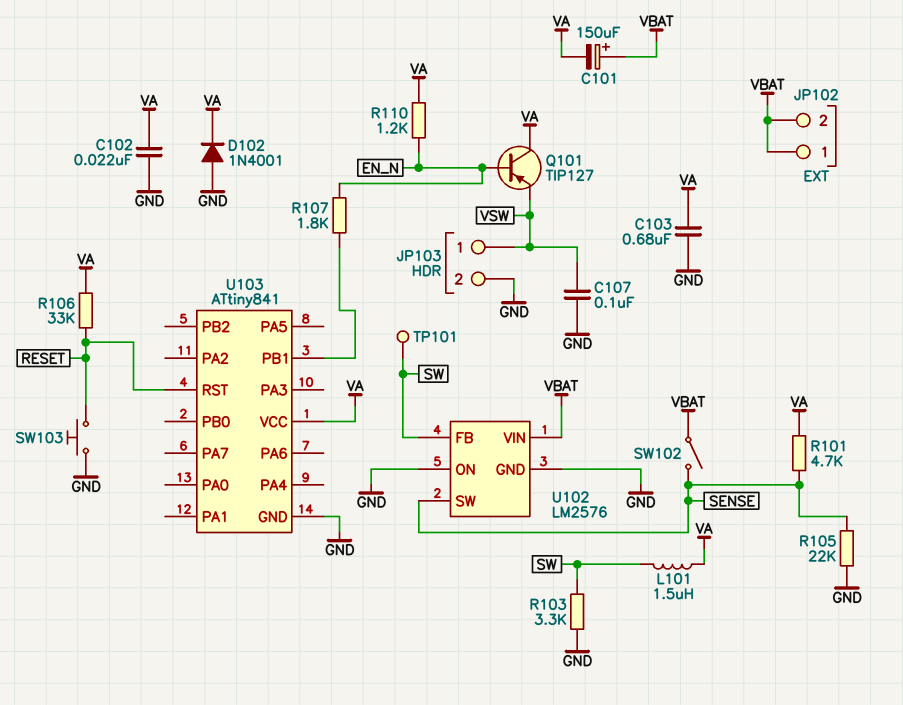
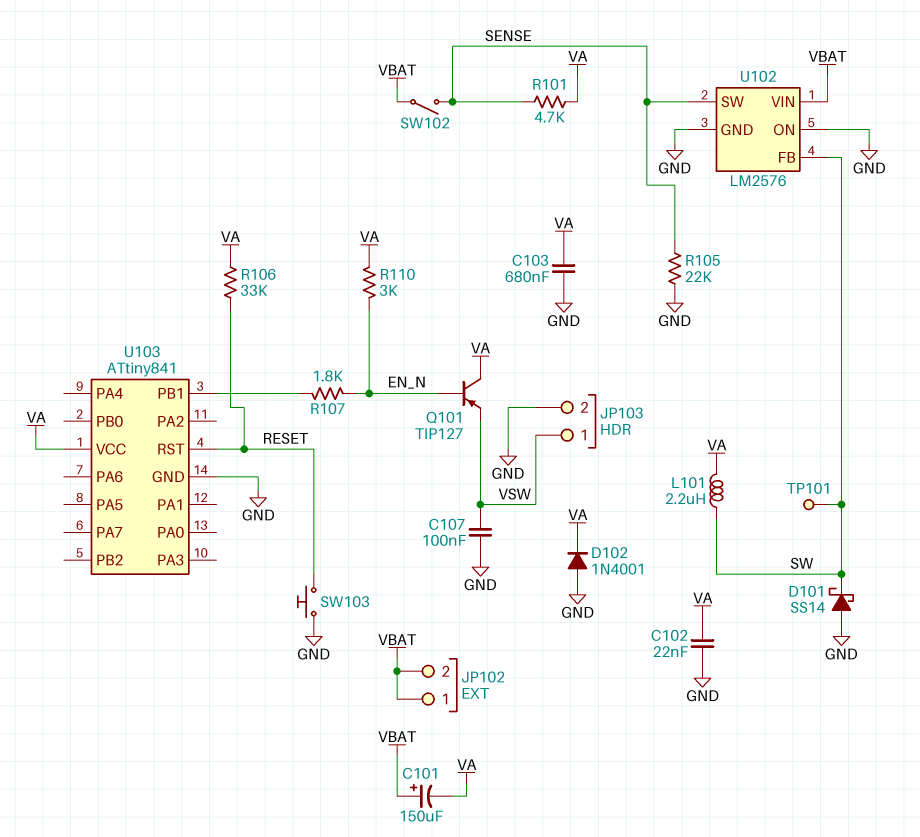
D101: none -> schottky SS14 (A GND, K SW)
L101: 1.5uH (SW, VA) -> 2.2uH (SW, VA)
R103: 3.3k (GND, SW) -> none
R110: 1.2k (EN_N, VA) -> 3k (EN_N, VA)

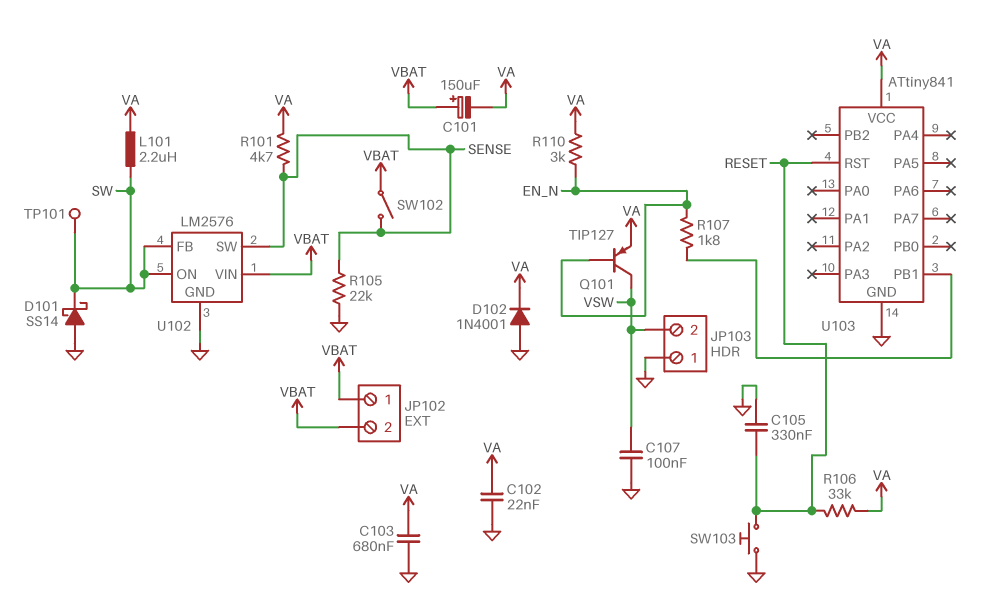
C105: none -> 330nF (GND, RESET)
JP103 pin 1: VSW -> GND
JP103 pin 2: GND -> VSW
Q101: PNP TIP127 (B EN_N, C VA, E VSW) -> PNP TIP127 (B EN_N, C VSW, E VA)
U102 pin ON: GND -> SW

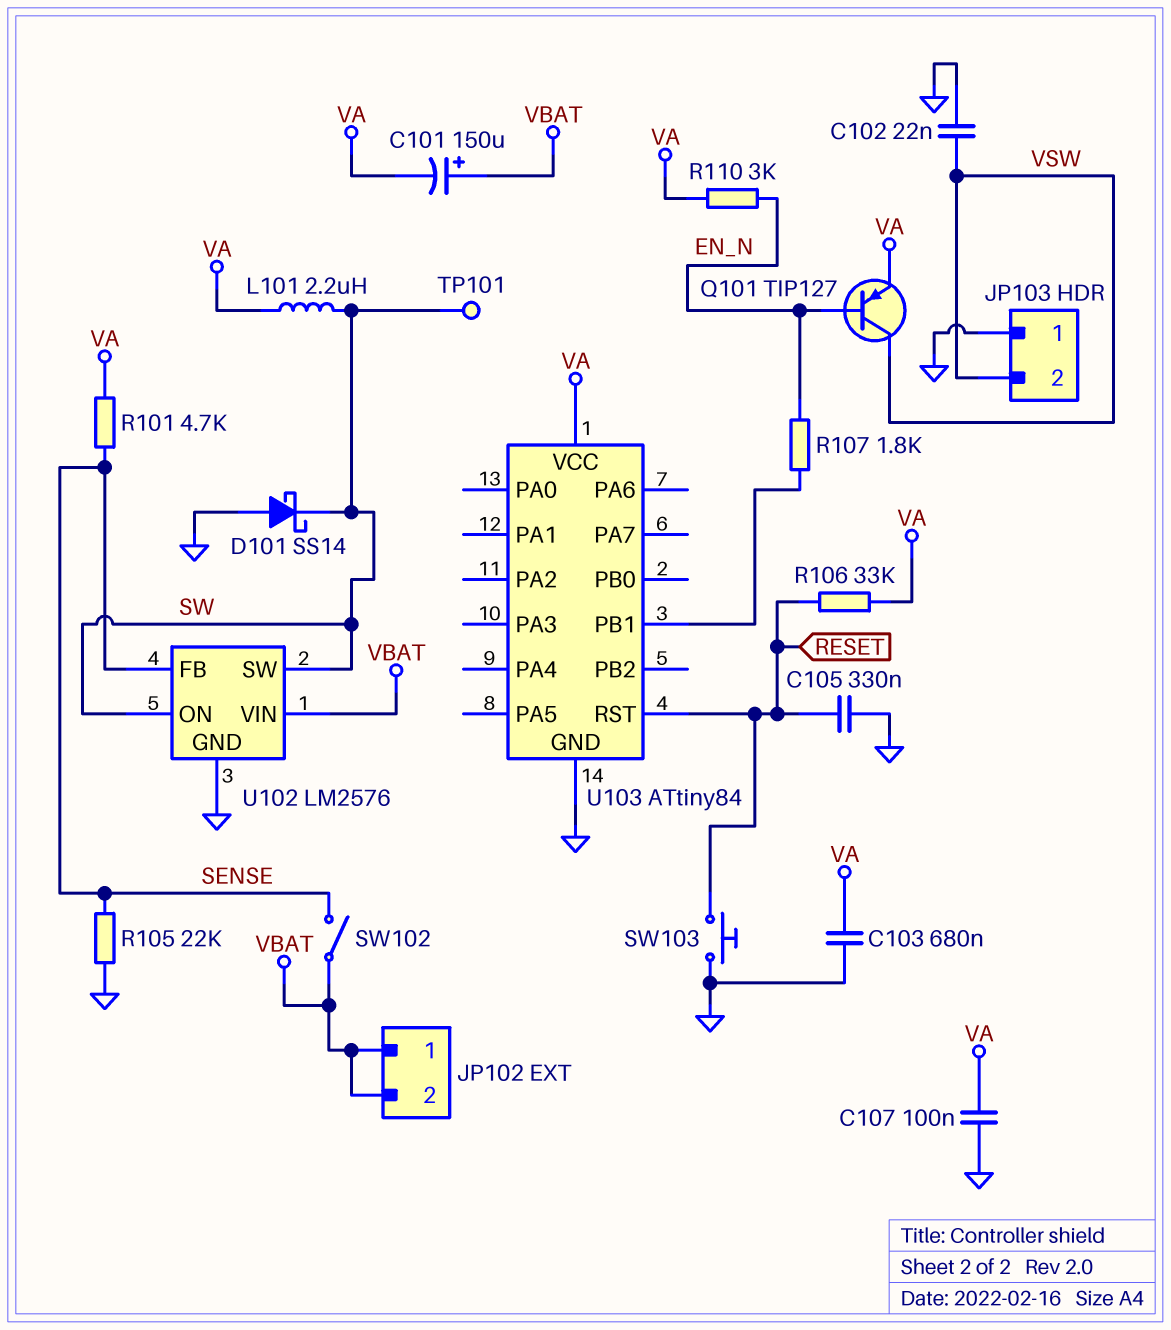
C102: 22nF (GND, VA) -> 22nF (GND, VSW)
C107: 100nF (GND, VSW) -> 100nF (GND, VA)
D102: diode 1N4001 (A GND, K VA) -> none
U102 pin FB: SW -> SENSE
U102 pin SW: SENSE -> SW
U103: ATtiny841 -> ATtiny84

